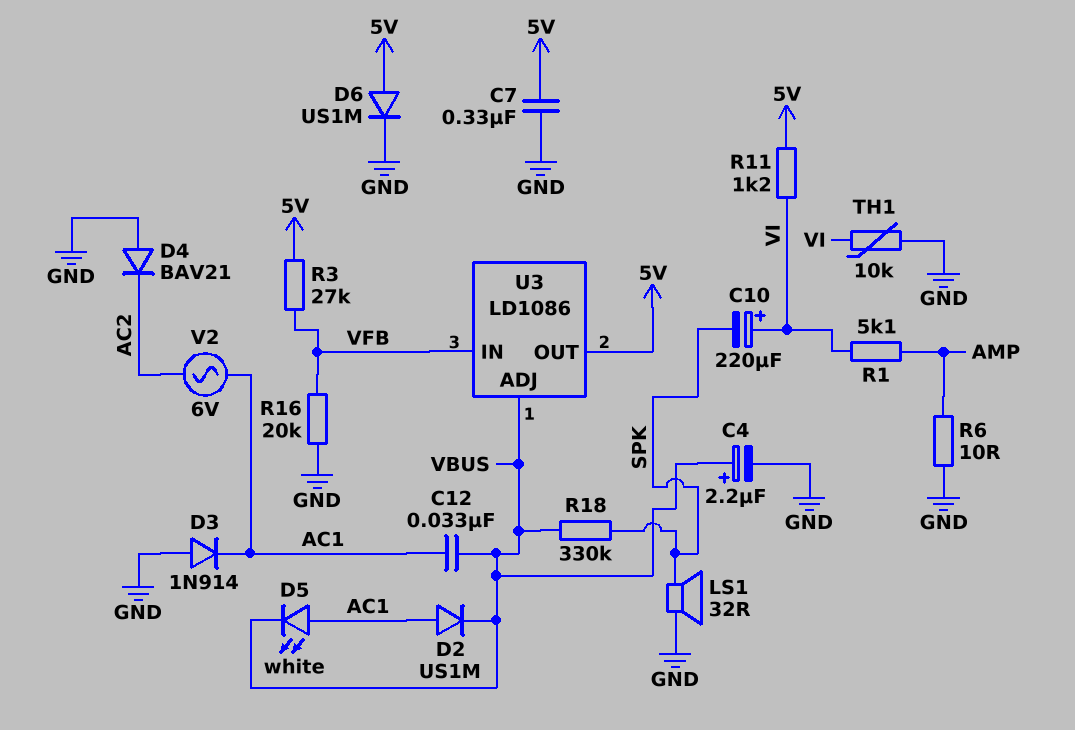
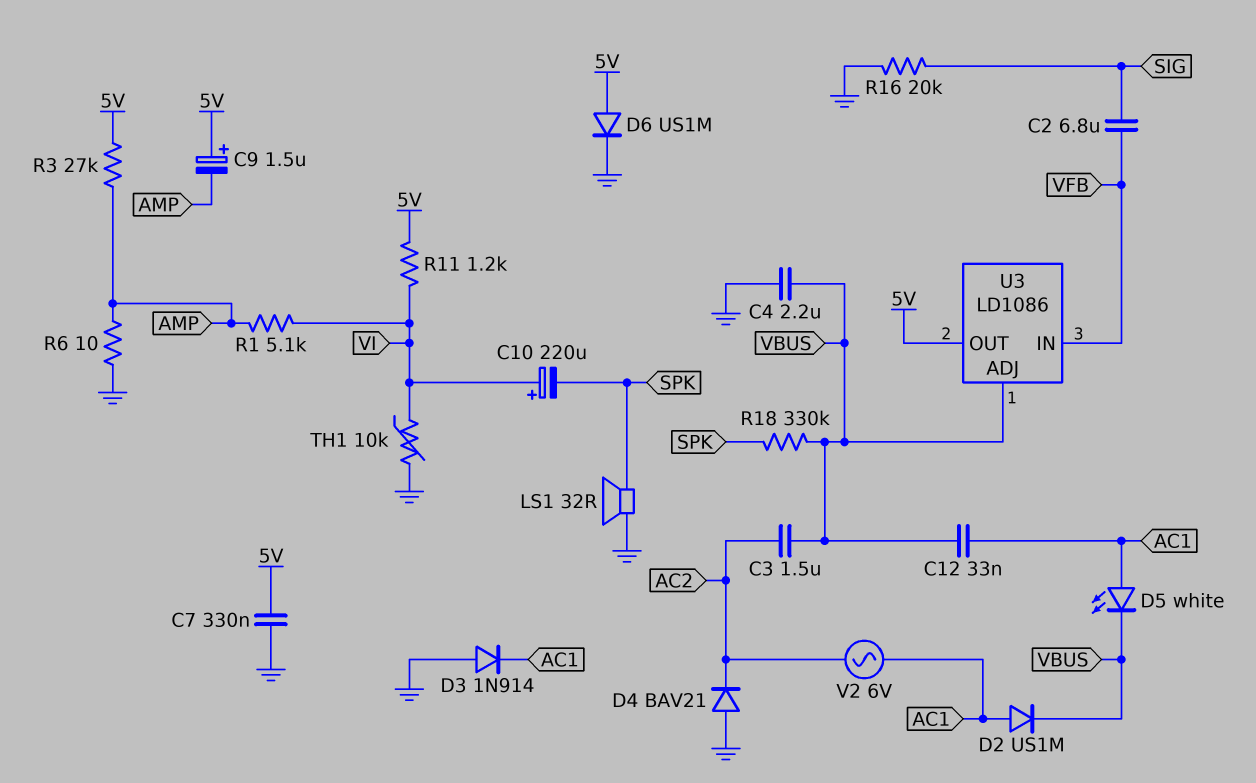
C2: none -> 6.8uF (SIG, VFB)
C3: none -> 1.5uF (AC2, VBUS)
C4: 2.2uF (plus VBUS, minus GND) -> 2.2uF (GND, VBUS)
C9: none -> 1.5uF (plus 5V, minus AMP)
R3: 27k (5V, VFB) -> 27k (5V, AMP)
R16: 20k (GND, VFB) -> 20k (GND, SIG)

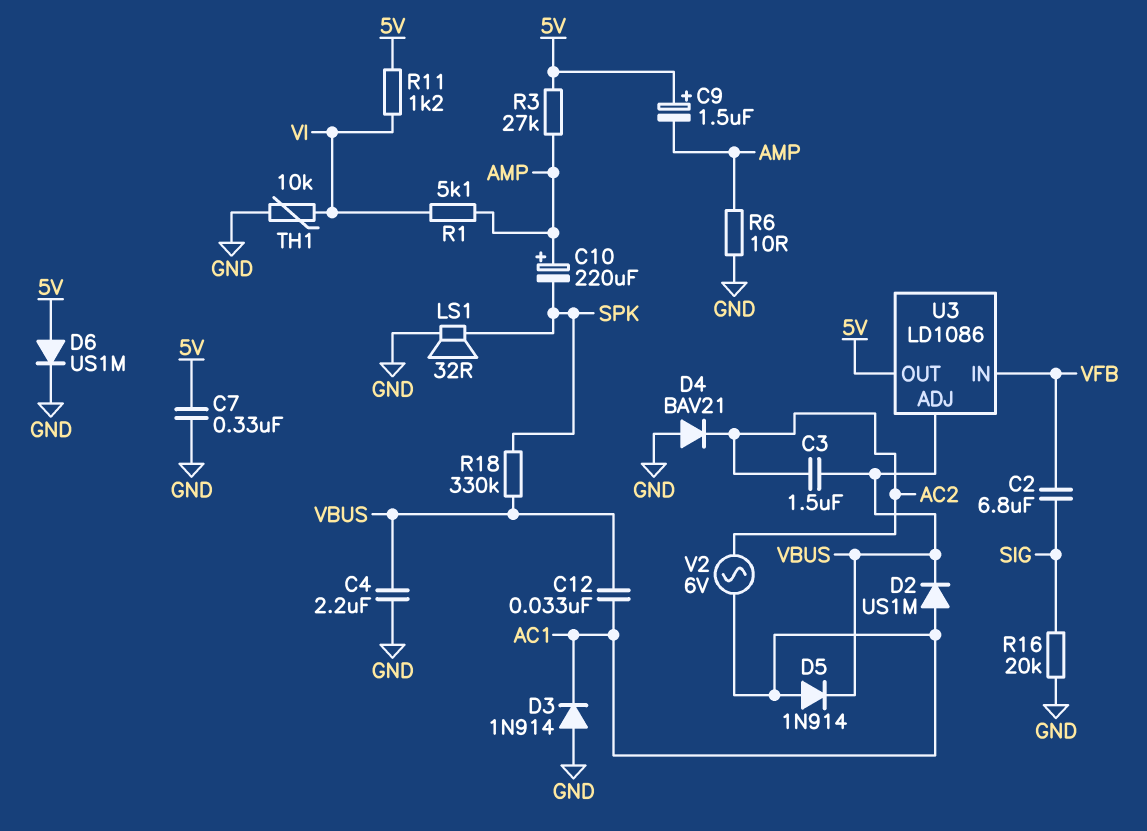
C10: 220uF (plus VI, minus SPK) -> 220uF (plus AMP, minus SPK)
D5: LED white (A AC1, K VBUS) -> diode 1N914 (A AC1, K VBUS)

